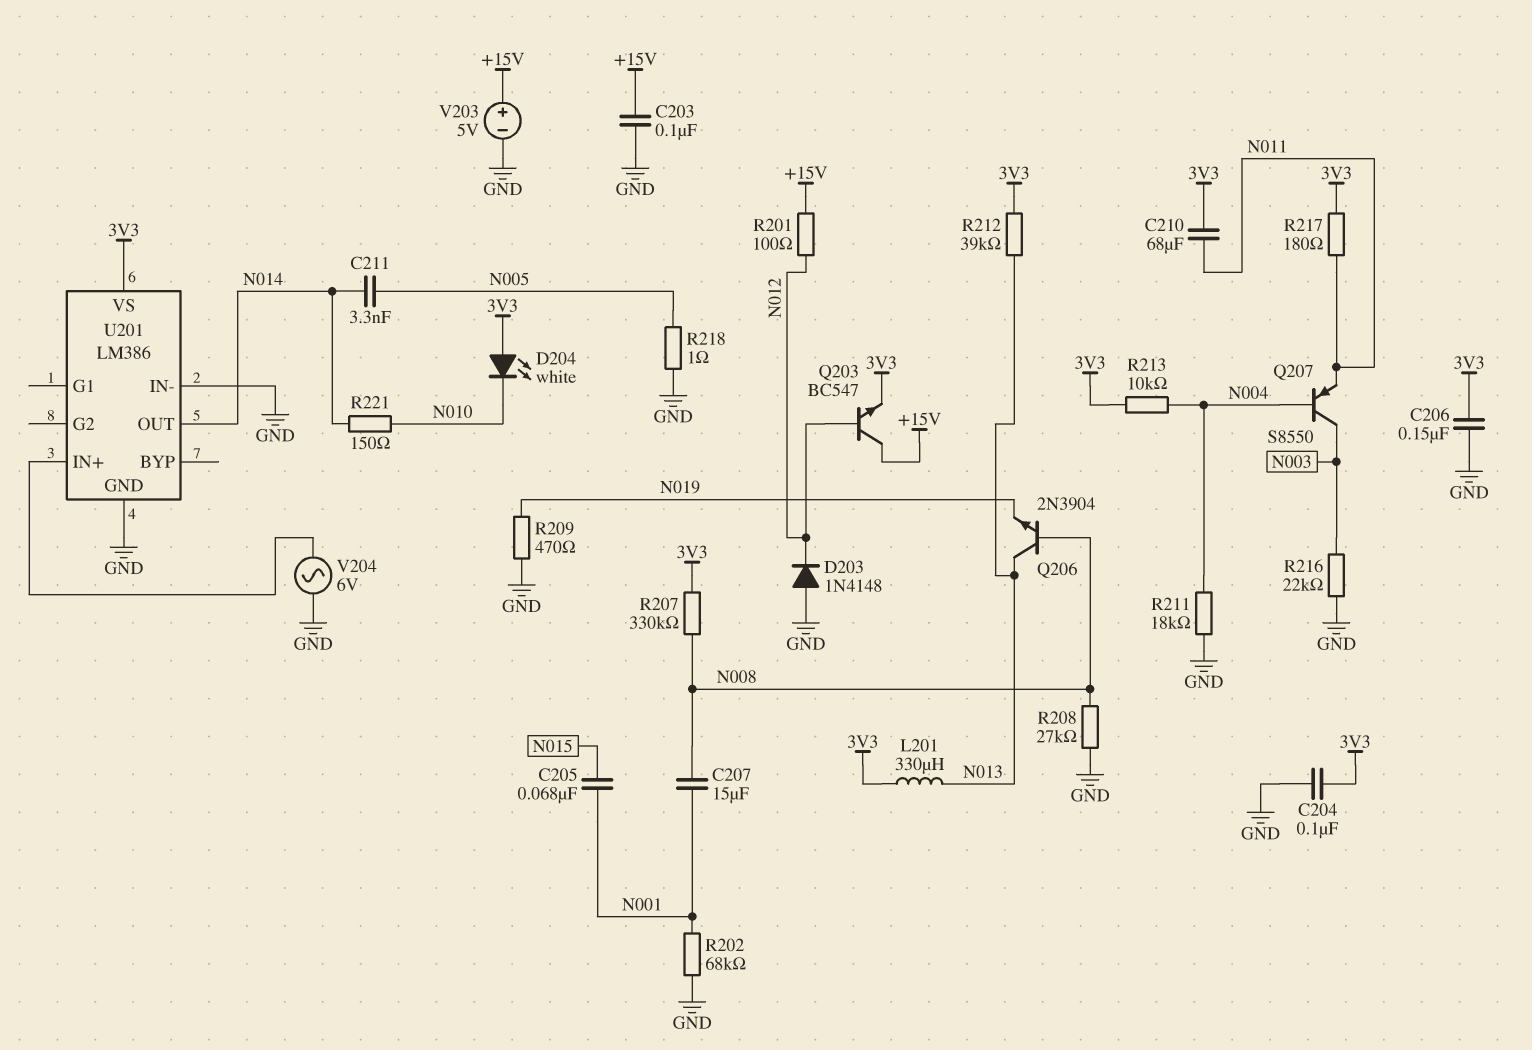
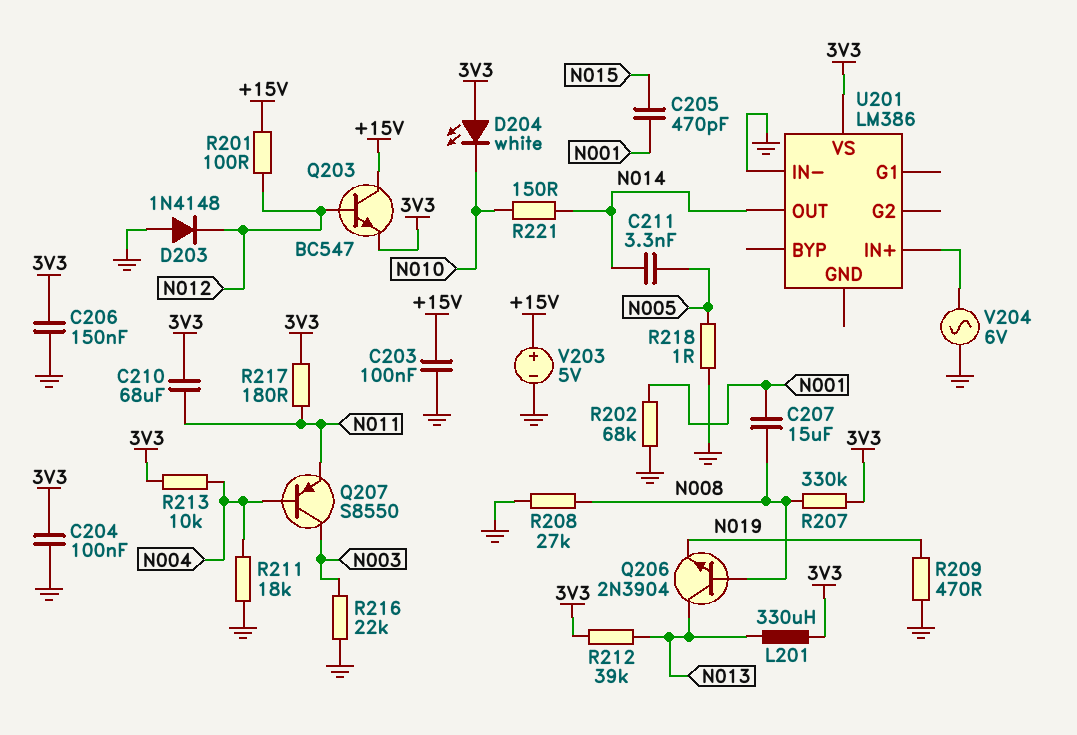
C205: 68nF (N001, N015) -> 470pF (N001, N015)
U201 pin GND: GND -> none

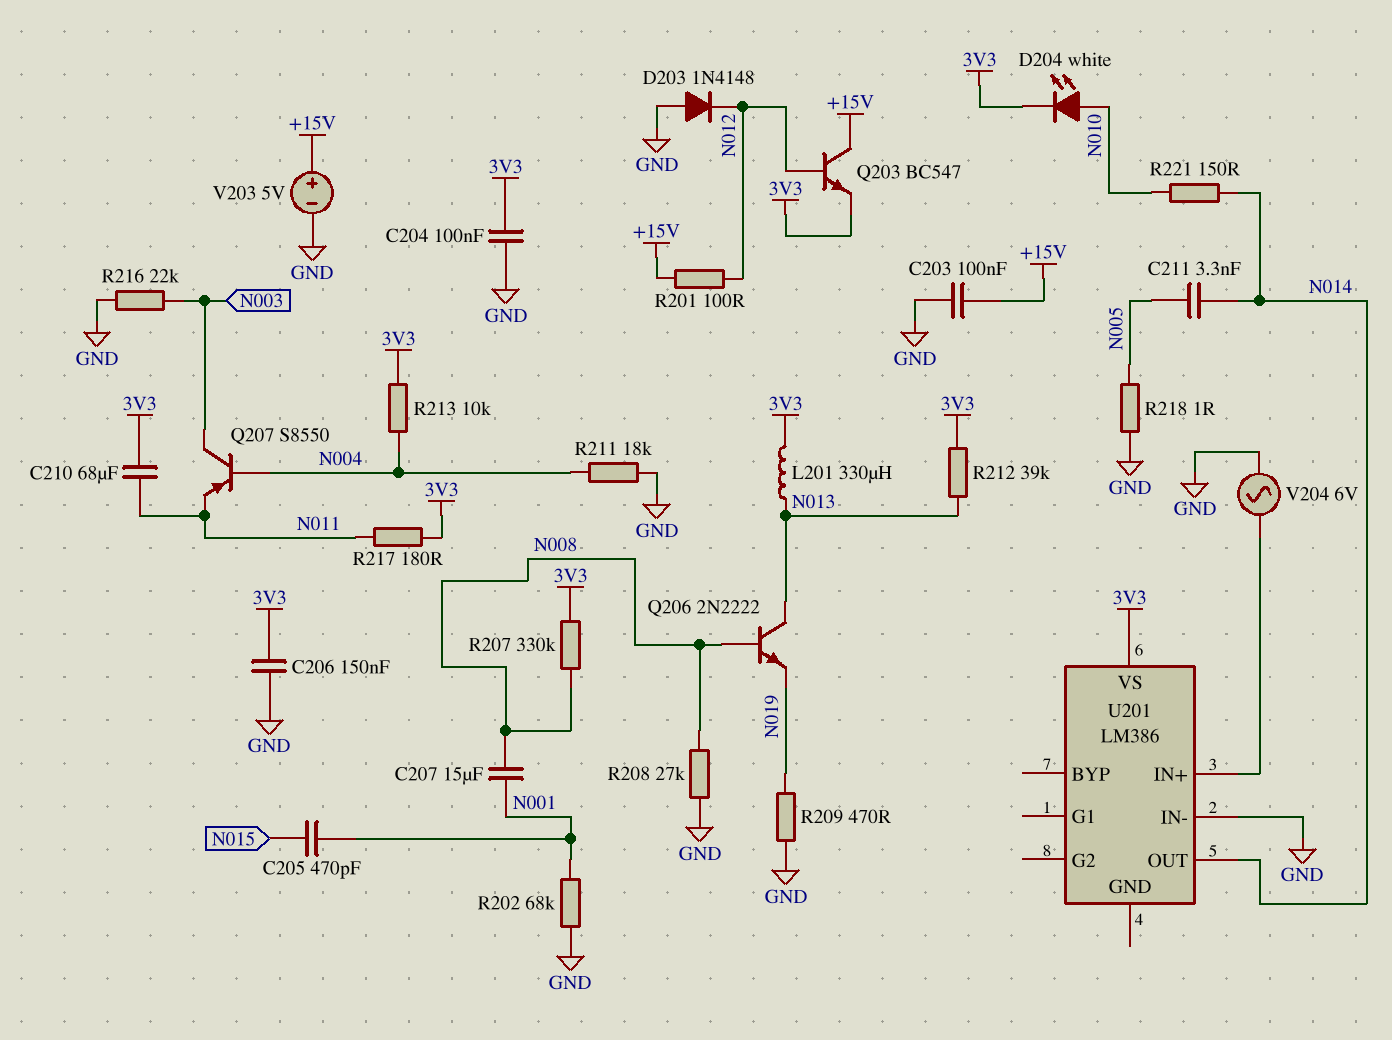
D204: LED white (A 3V3, K N010) -> LED white (A N010, K 3V3)
Q206: NPN 2N3904 (B N008, C N013, E N019) -> NPN 2N2222 (B N008, C N013, E N019)

